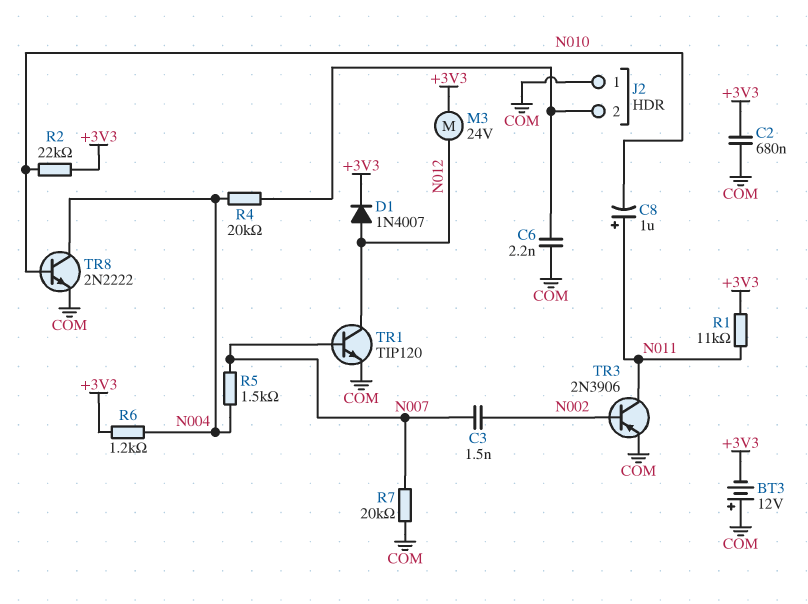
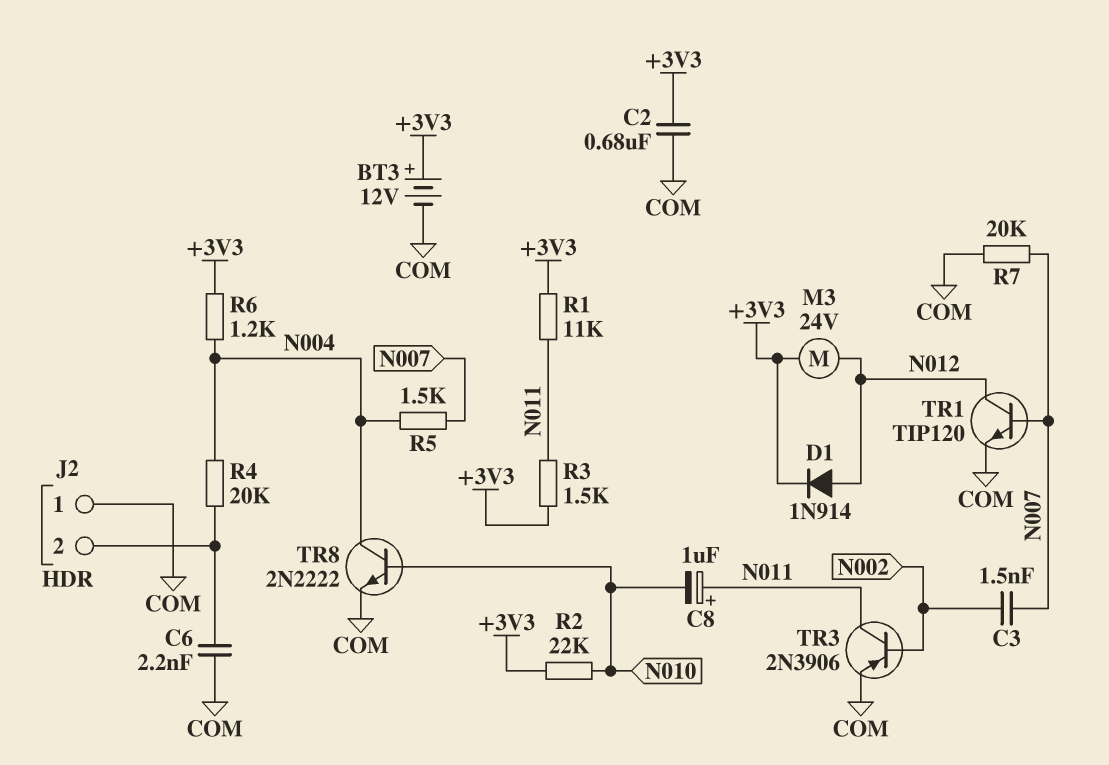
BT3: 12V (plus COM, minus +3V3) -> 12V (plus +3V3, minus COM)
D1: diode 1N4007 (A N012, K +3V3) -> diode 1N914 (A N012, K +3V3)
R3: none -> 1.5k (+3V3, N011)

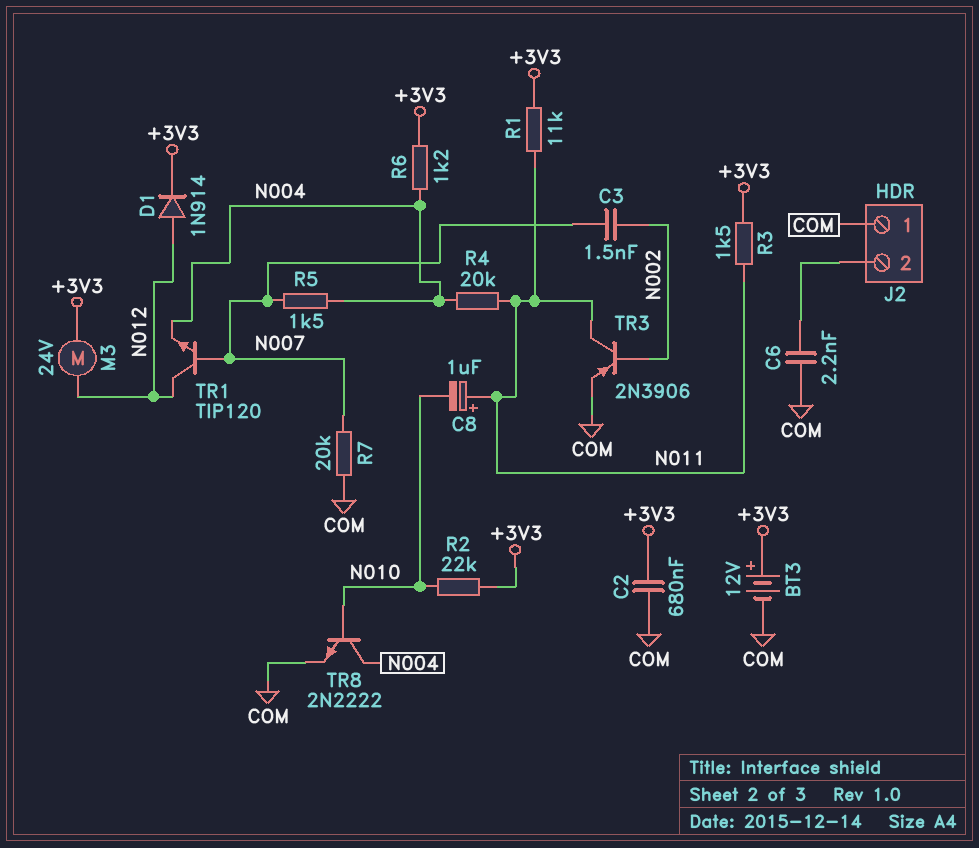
R4: 20k (J2/2, N004) -> 20k (N004, N011)
TR1: NPN TIP120 (B N007, C N012, E COM) -> NPN TIP120 (B N007, C N012, E N004)

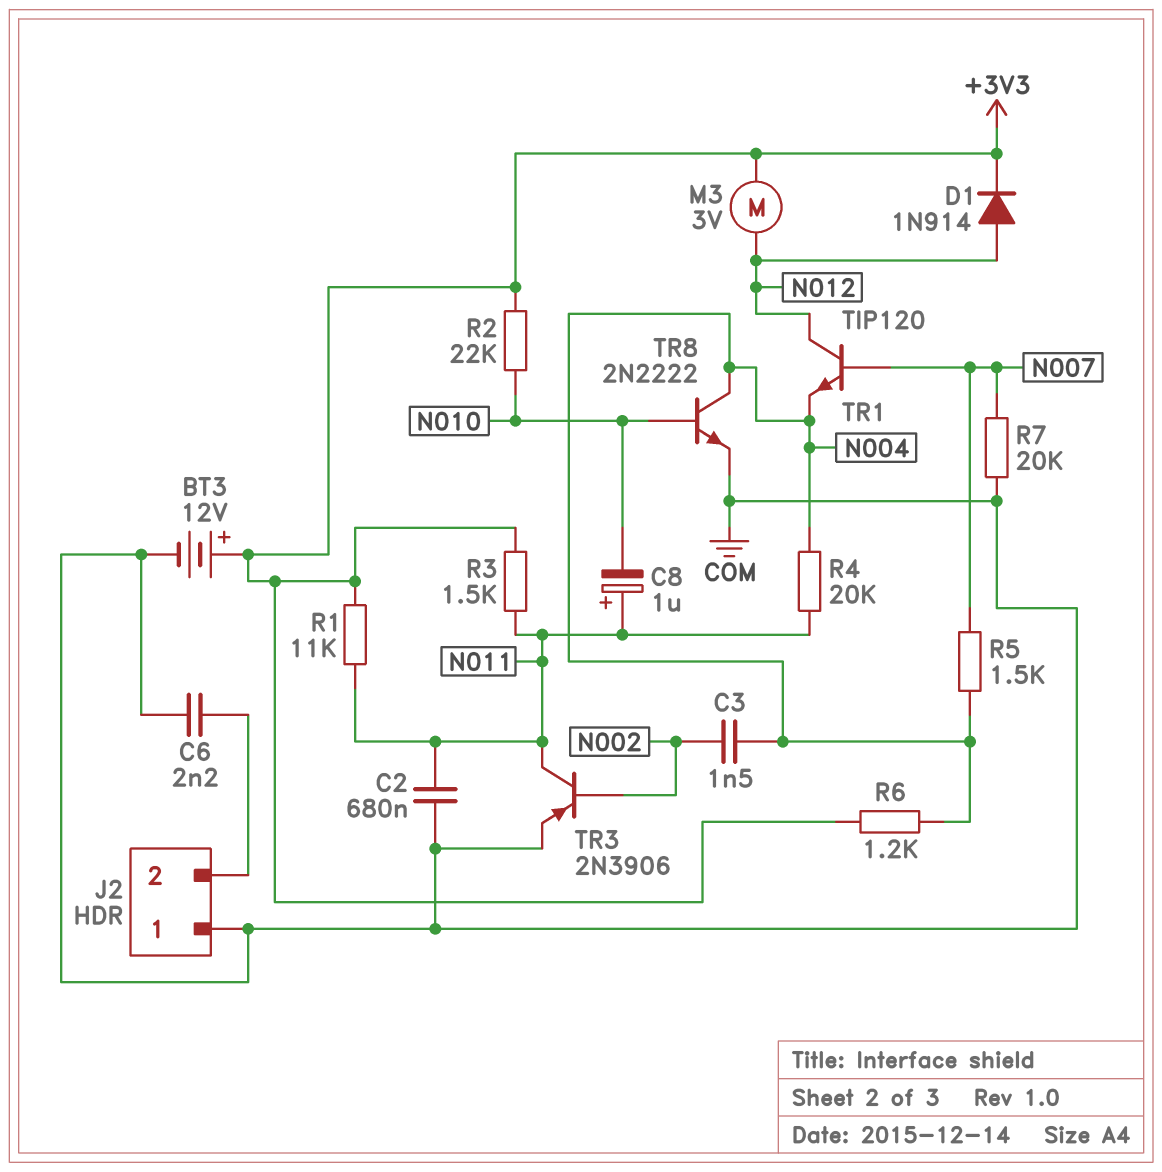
C2: 680nF (+3V3, COM) -> 680nF (COM, N011)
C3: 1.5nF (N002, N007) -> 1.5nF (N002, N004)
M3: motor 24V (+3V3, N012) -> motor 3V (+3V3, N012)

